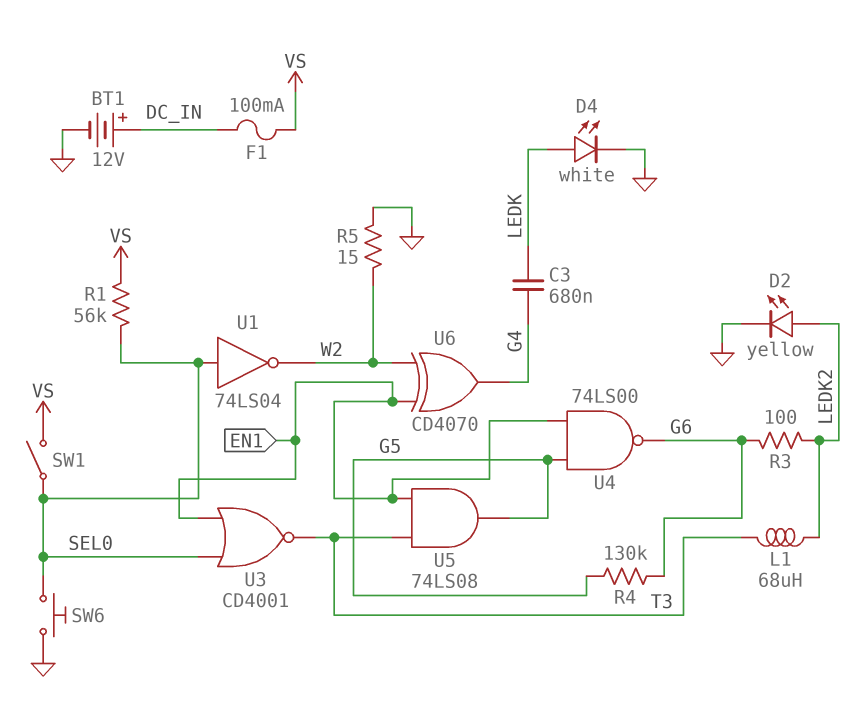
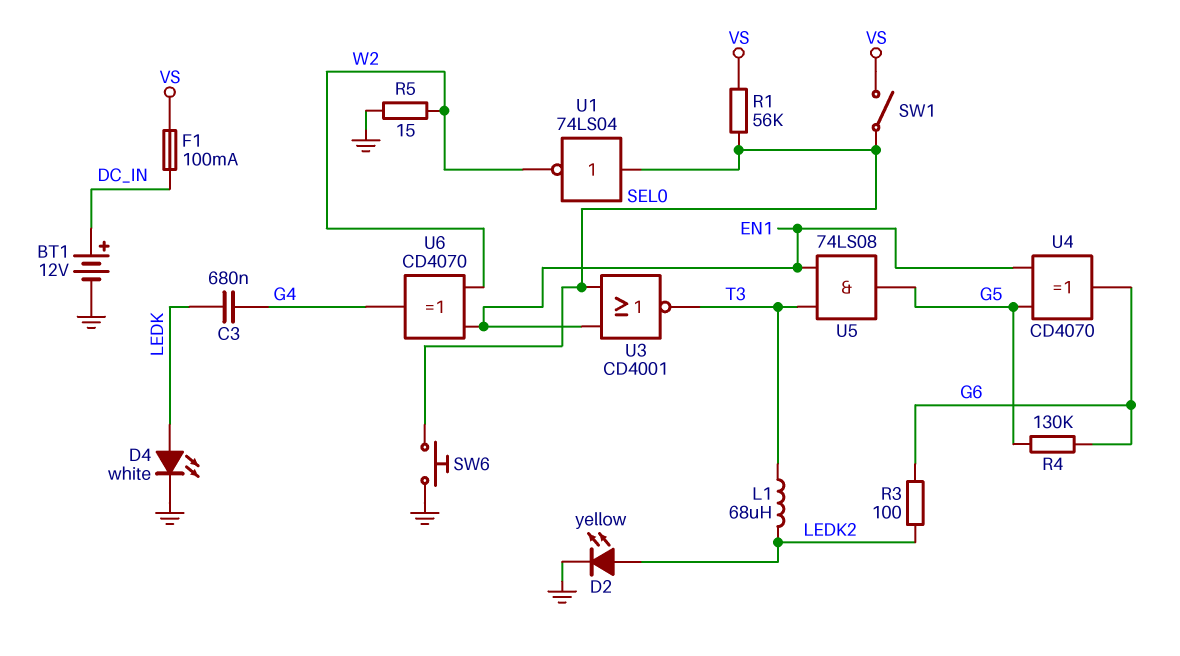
U4: NAND 74LS00 (in EN1, in G5, out G6) -> XOR CD4070 (in EN1, in G5, out G6)

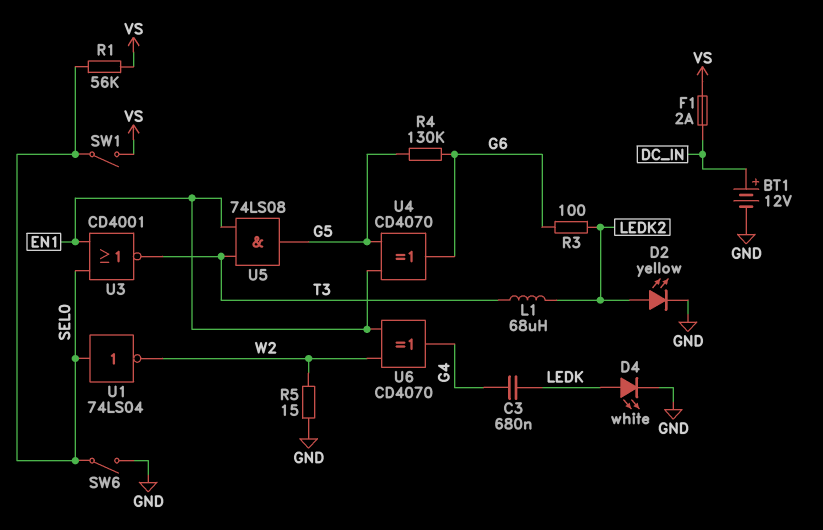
F1: 100mA (DC_IN, VS) -> 2A (DC_IN, VS)
SW6: button (GND, SEL0) -> switch (GND, SEL0)

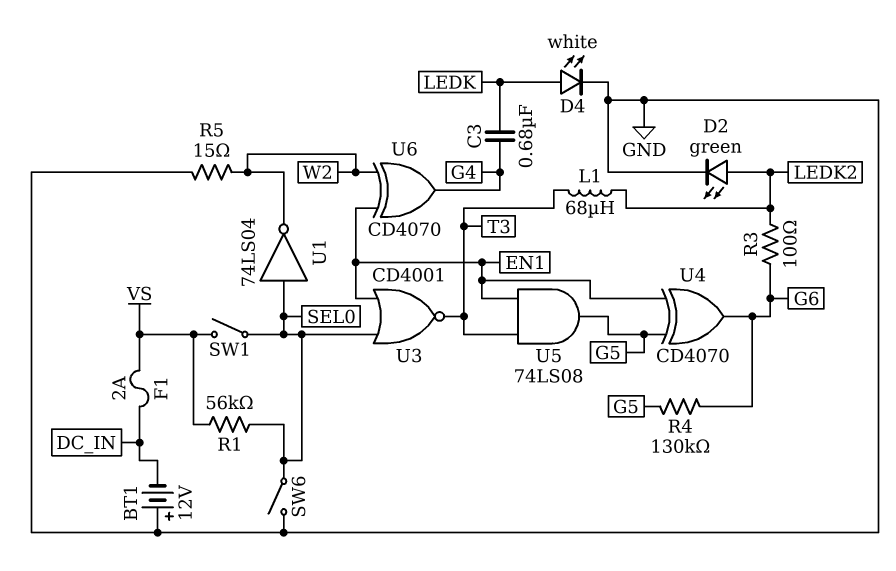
BT1: 12V (plus DC_IN, minus GND) -> 12V (plus GND, minus DC_IN)
D2: LED yellow (A LEDK2, K GND) -> LED green (A LEDK2, K GND)

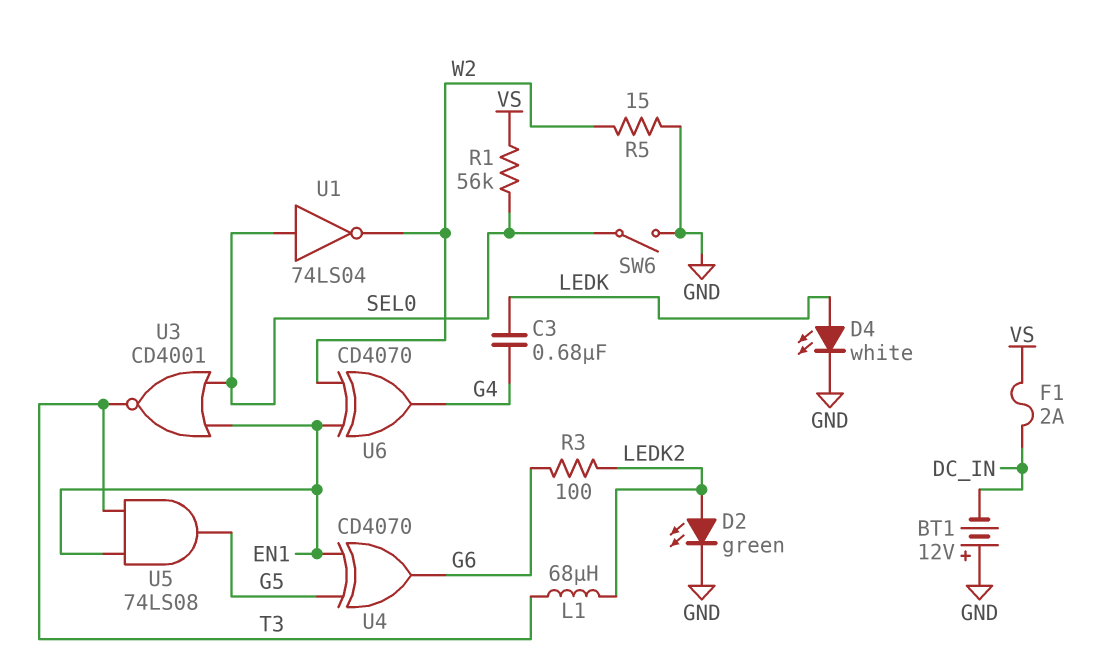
R4: 130k (G5, G6) -> none
SW1: switch (SEL0, VS) -> none

